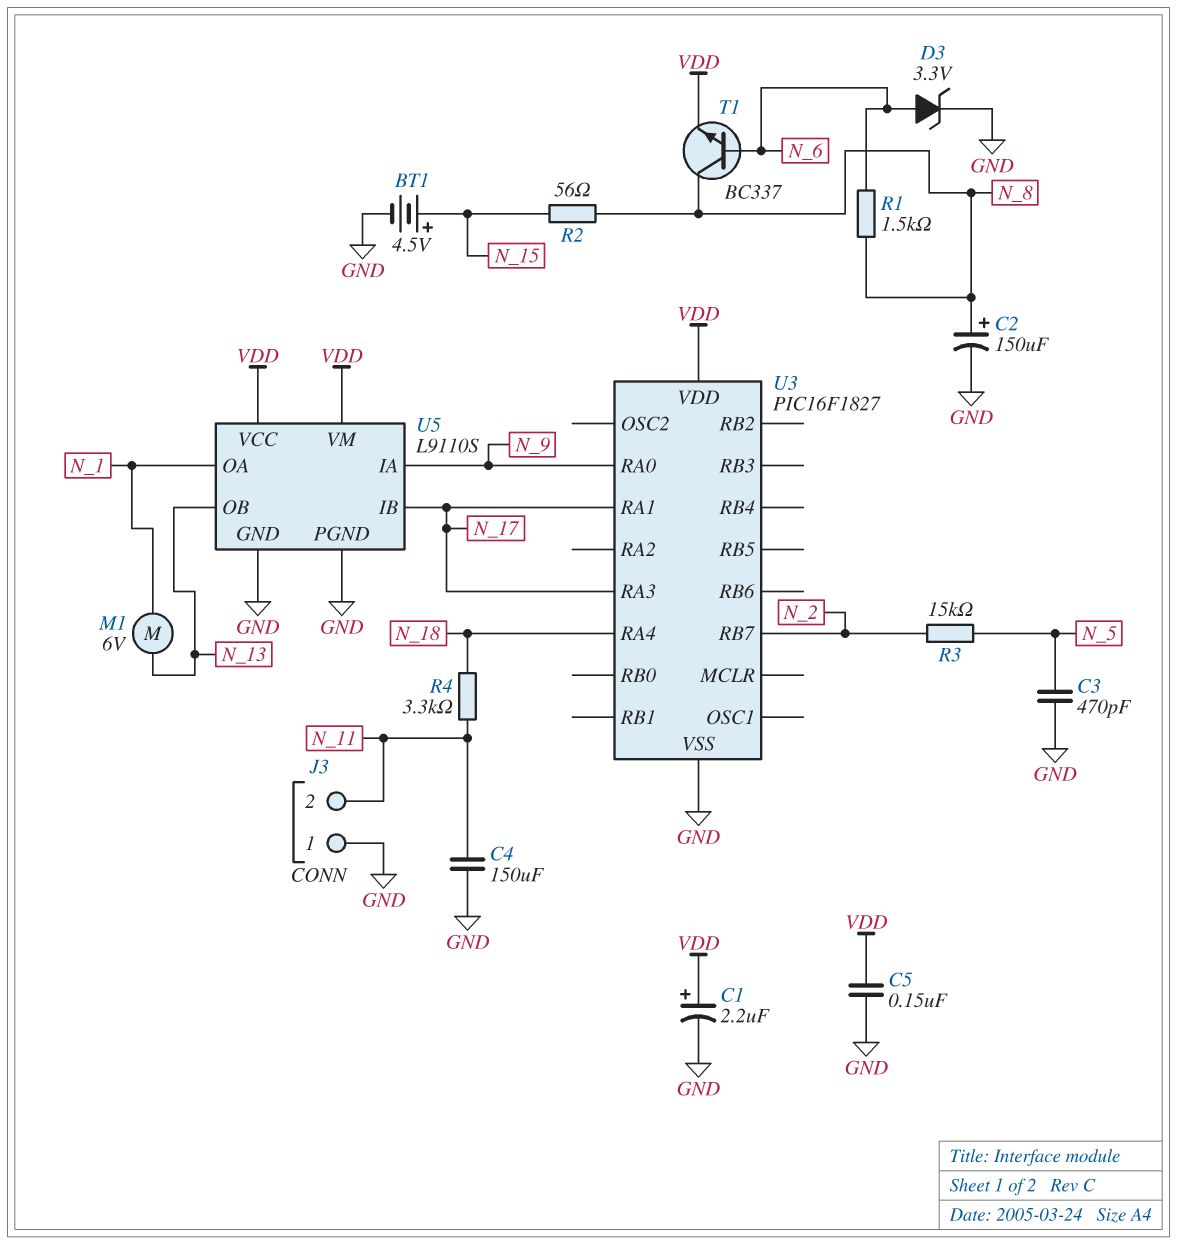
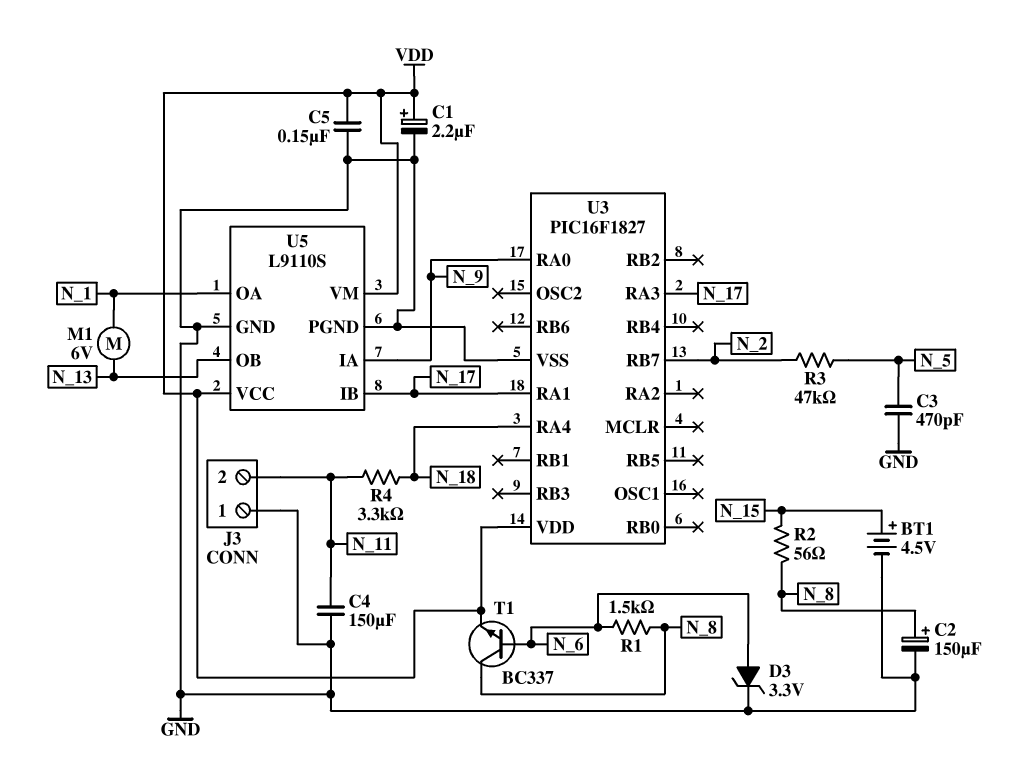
R3: 15k (N_2, N_5) -> 47k (N_2, N_5)

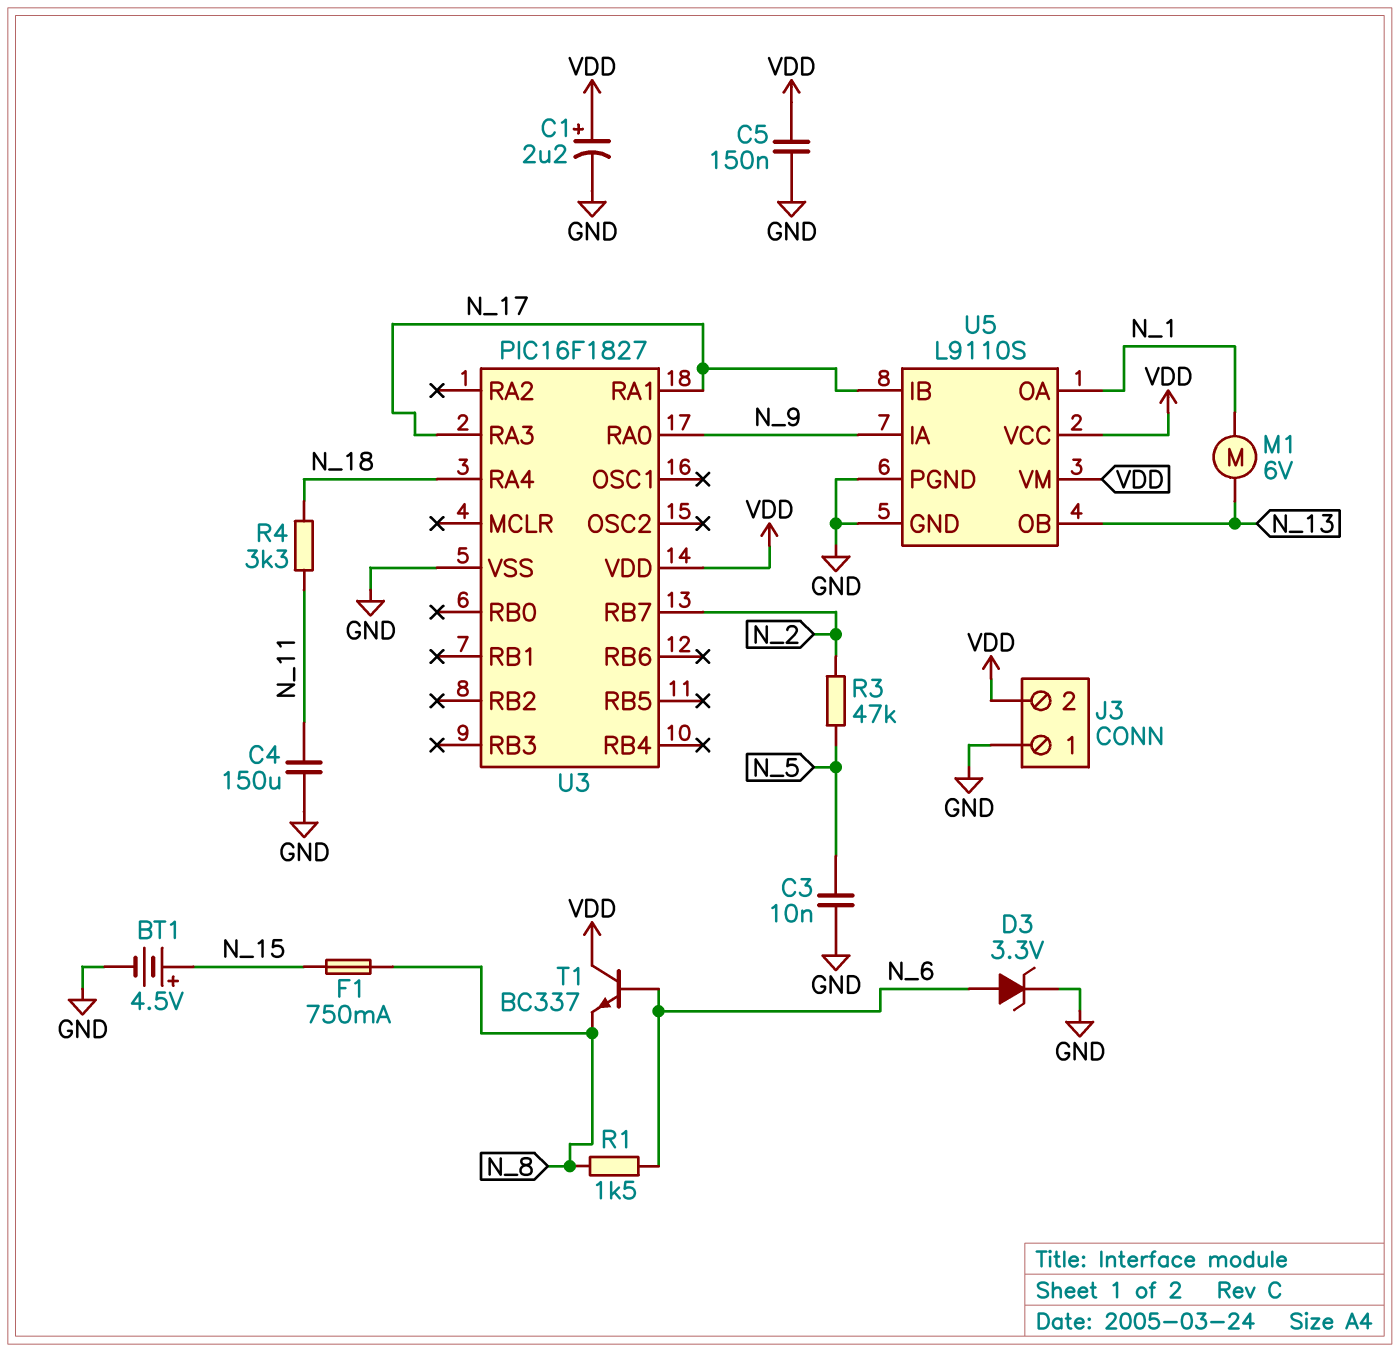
C2: 150uF (plus N_8, minus GND) -> none
C3: 470pF (GND, N_5) -> 10nF (GND, N_5)
F1: none -> 750mA (N_8, N_15)
J3 pin 2: N_11 -> VDD
R2: 56 (N_8, N_15) -> none
T1: NPN BC337 (B N_6, C N_8, E VDD) -> NPN BC337 (B N_6, C VDD, E N_8)

